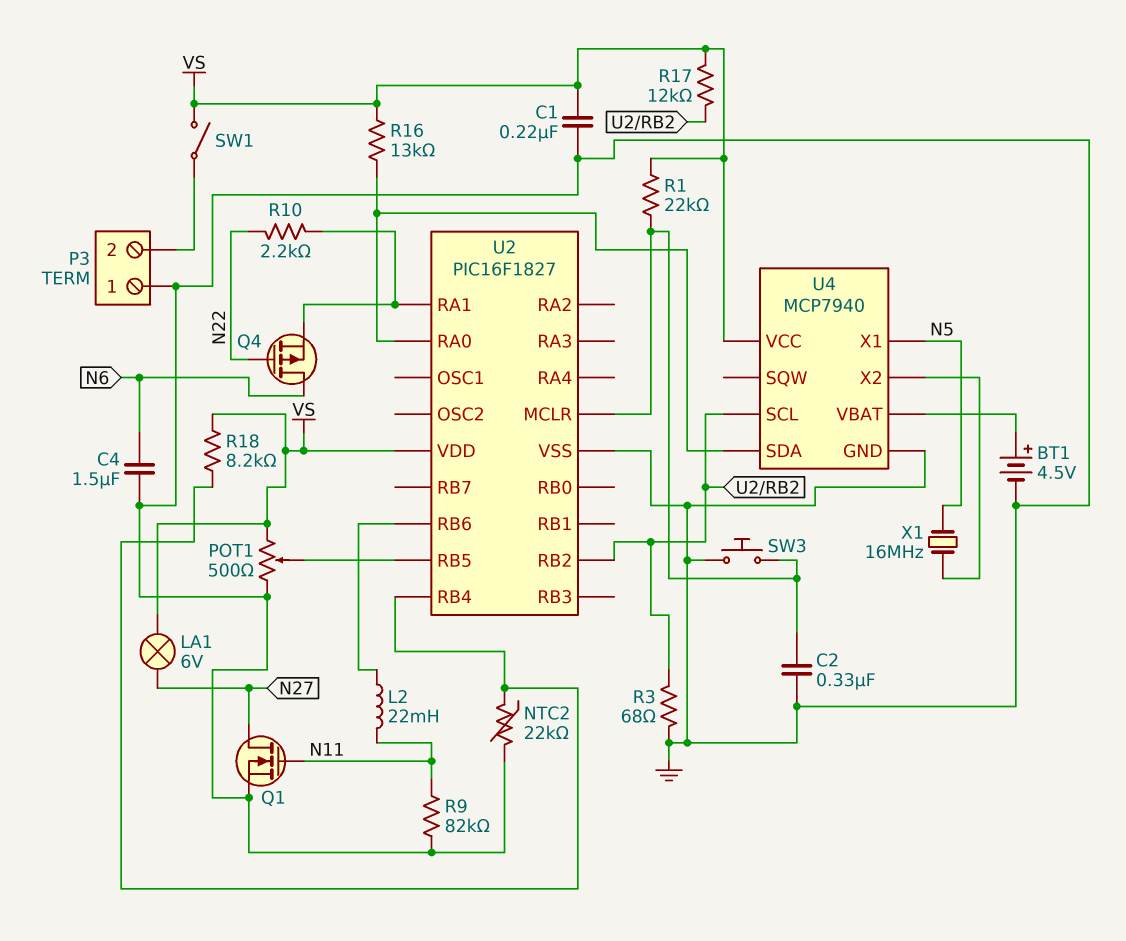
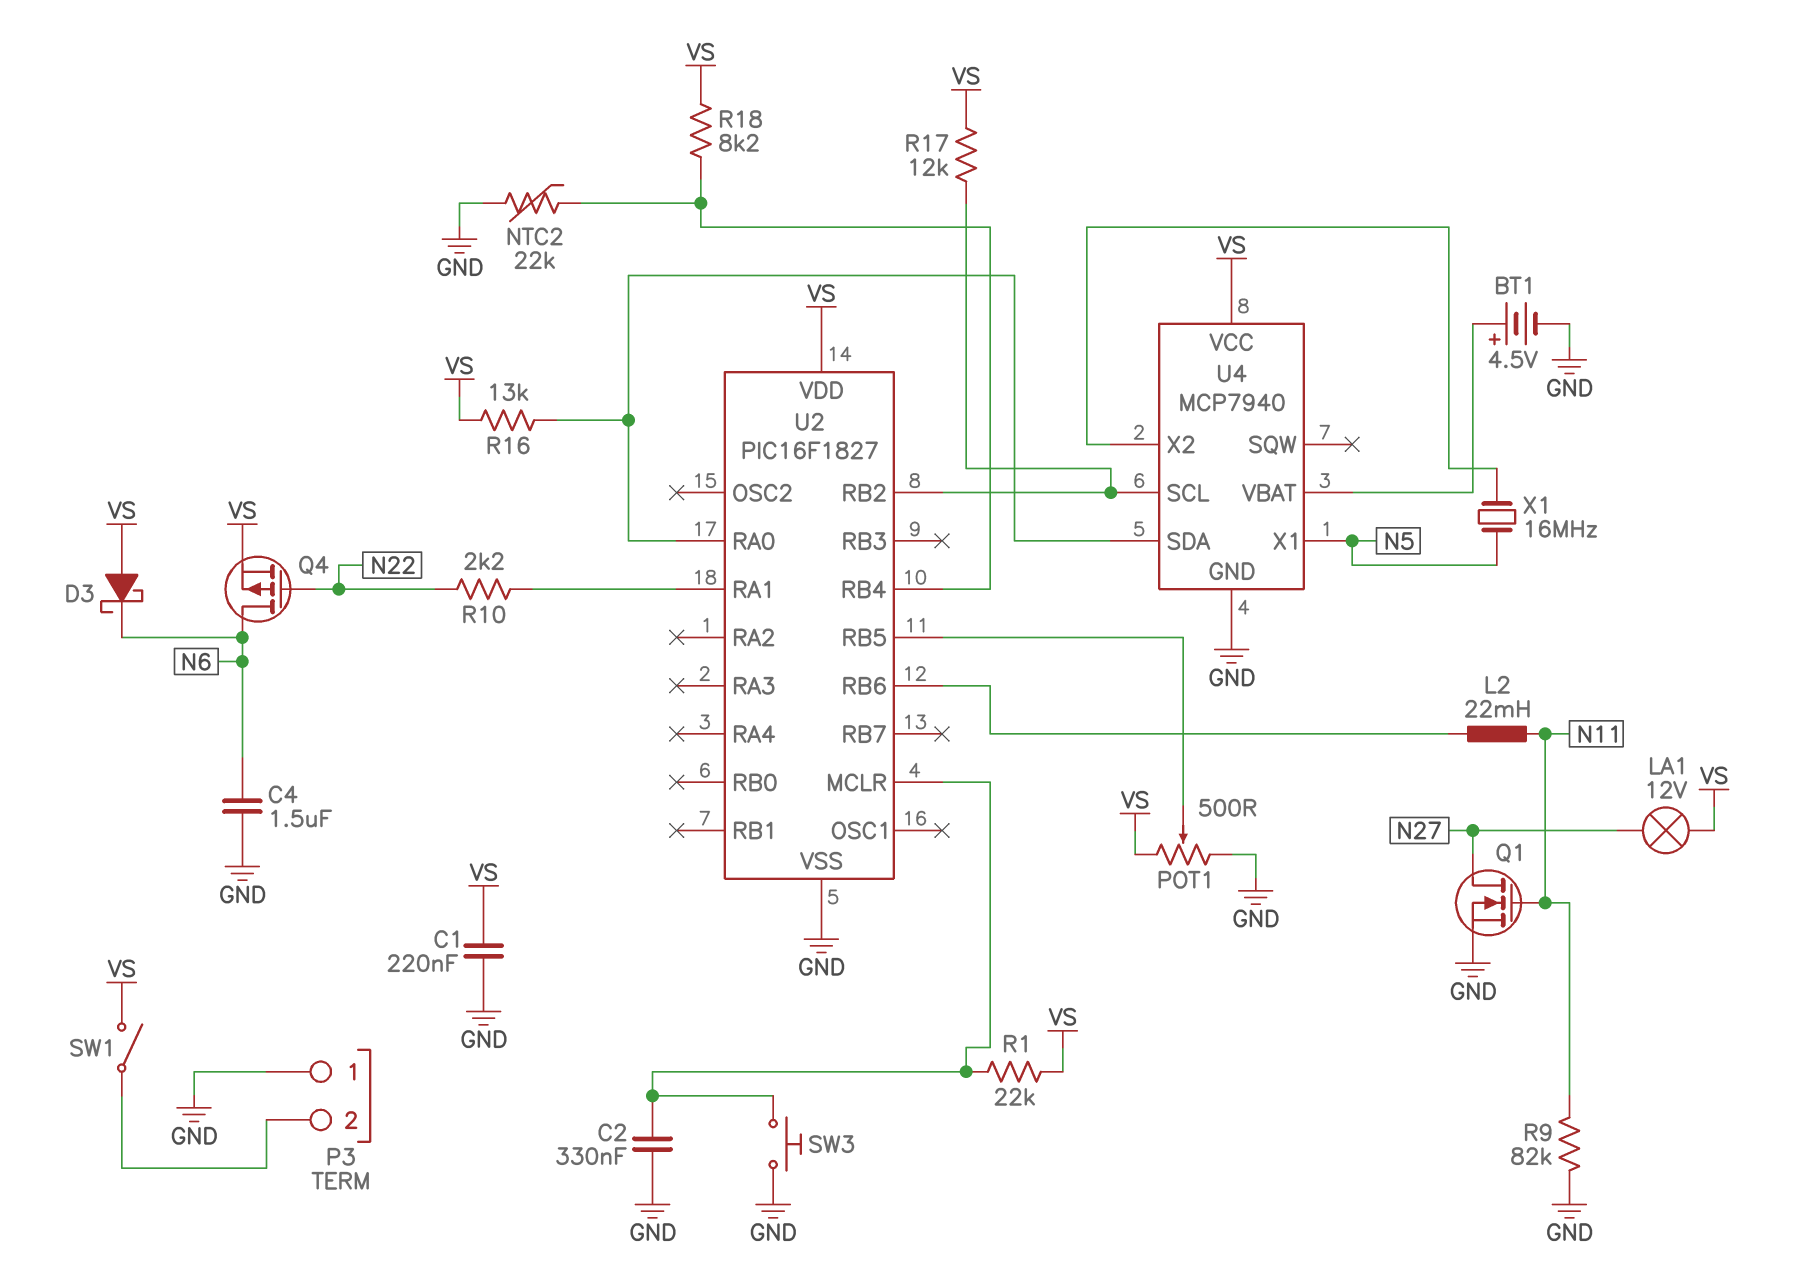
D3: none -> schottky (A VS, K N6)
LA1: lamp 6V (N27, VS) -> lamp 12V (N27, VS)
Q4: PMOS (G N22, D N6, S U2/RA1) -> PMOS (G N22, D N6, S VS)
R3: 68 (GND, U2/RB2) -> none

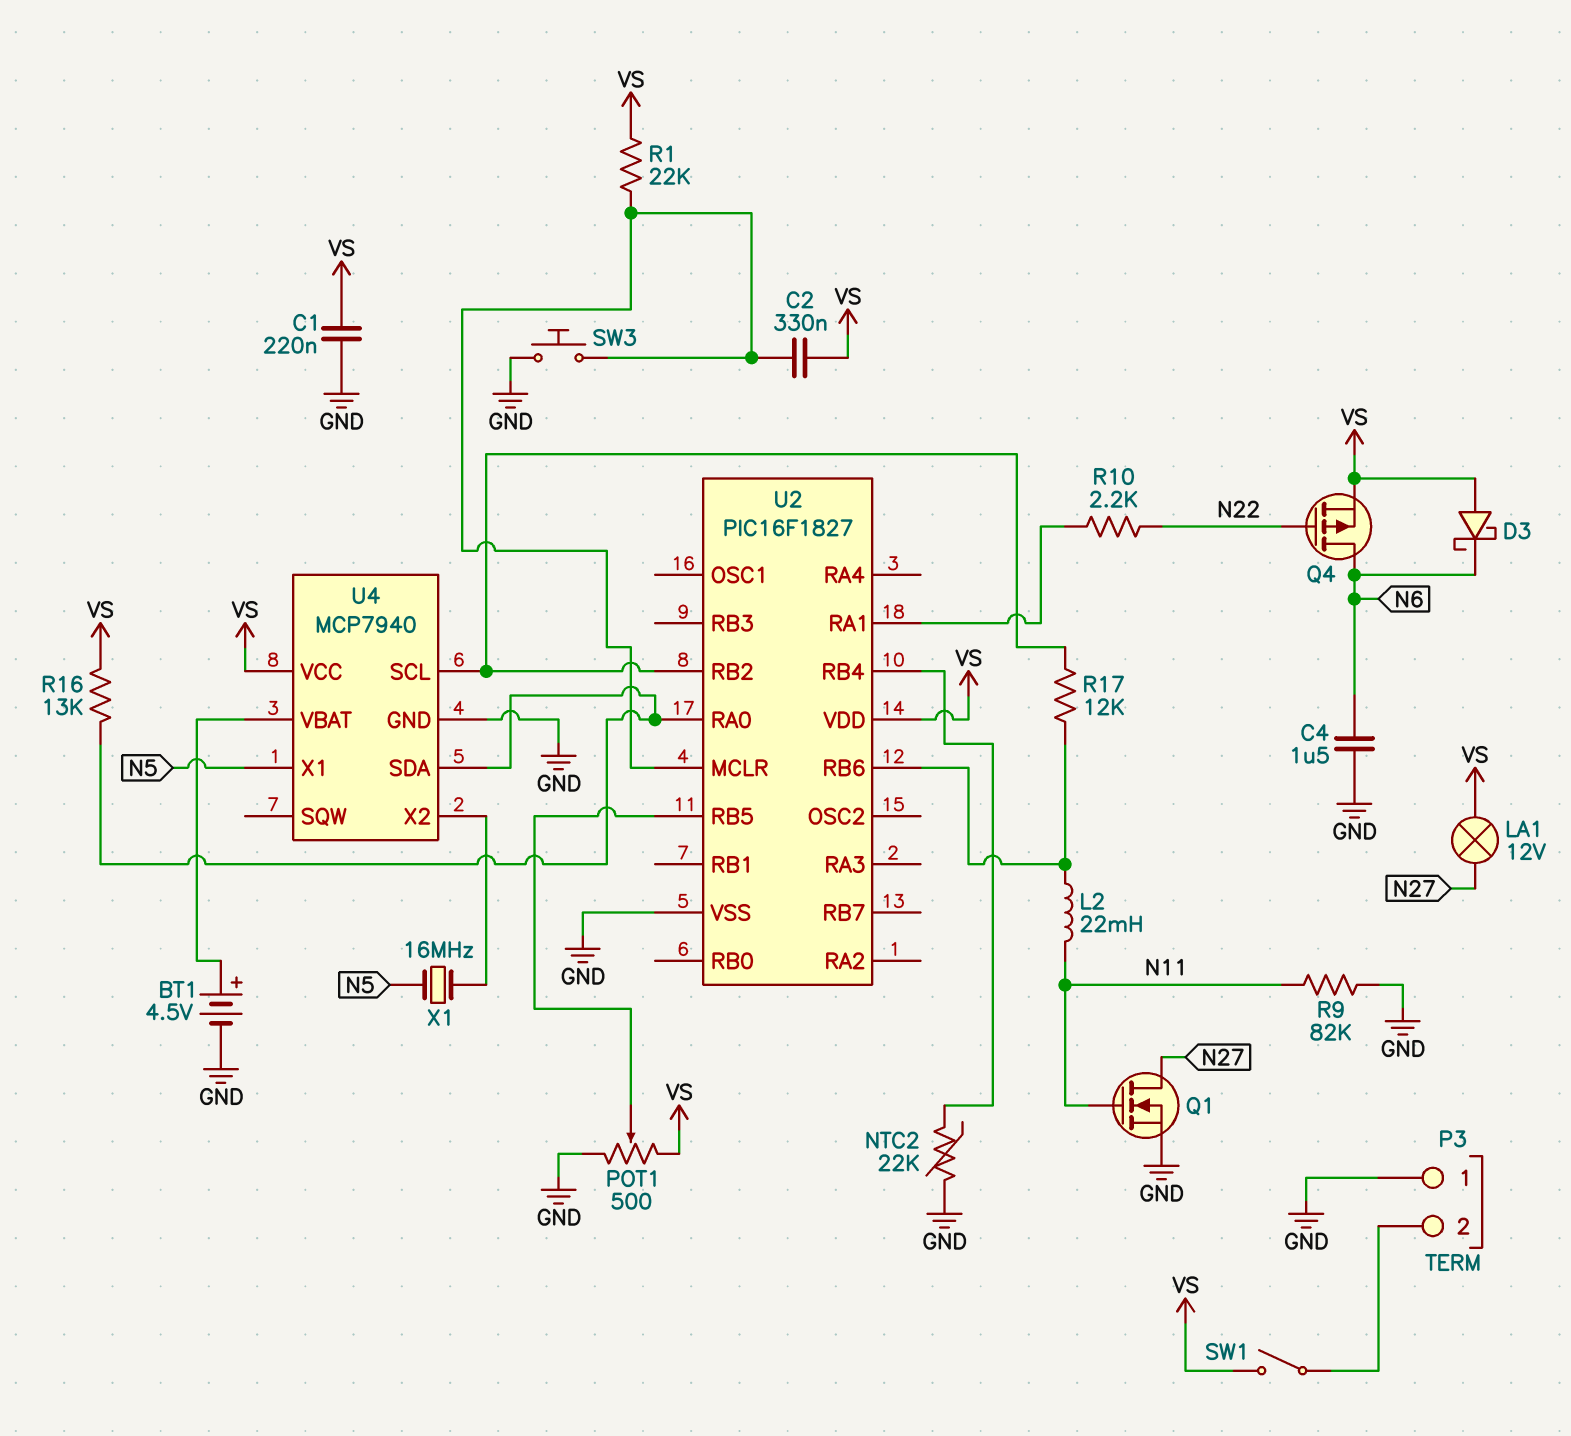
C2: 330nF (GND, U2/MCLR) -> 330nF (U2/MCLR, VS)
R17: 12k (U2/RB2, VS) -> 12k (U2/RB2, U2/RB6)
R18: 8.2k (U2/RB4, VS) -> none

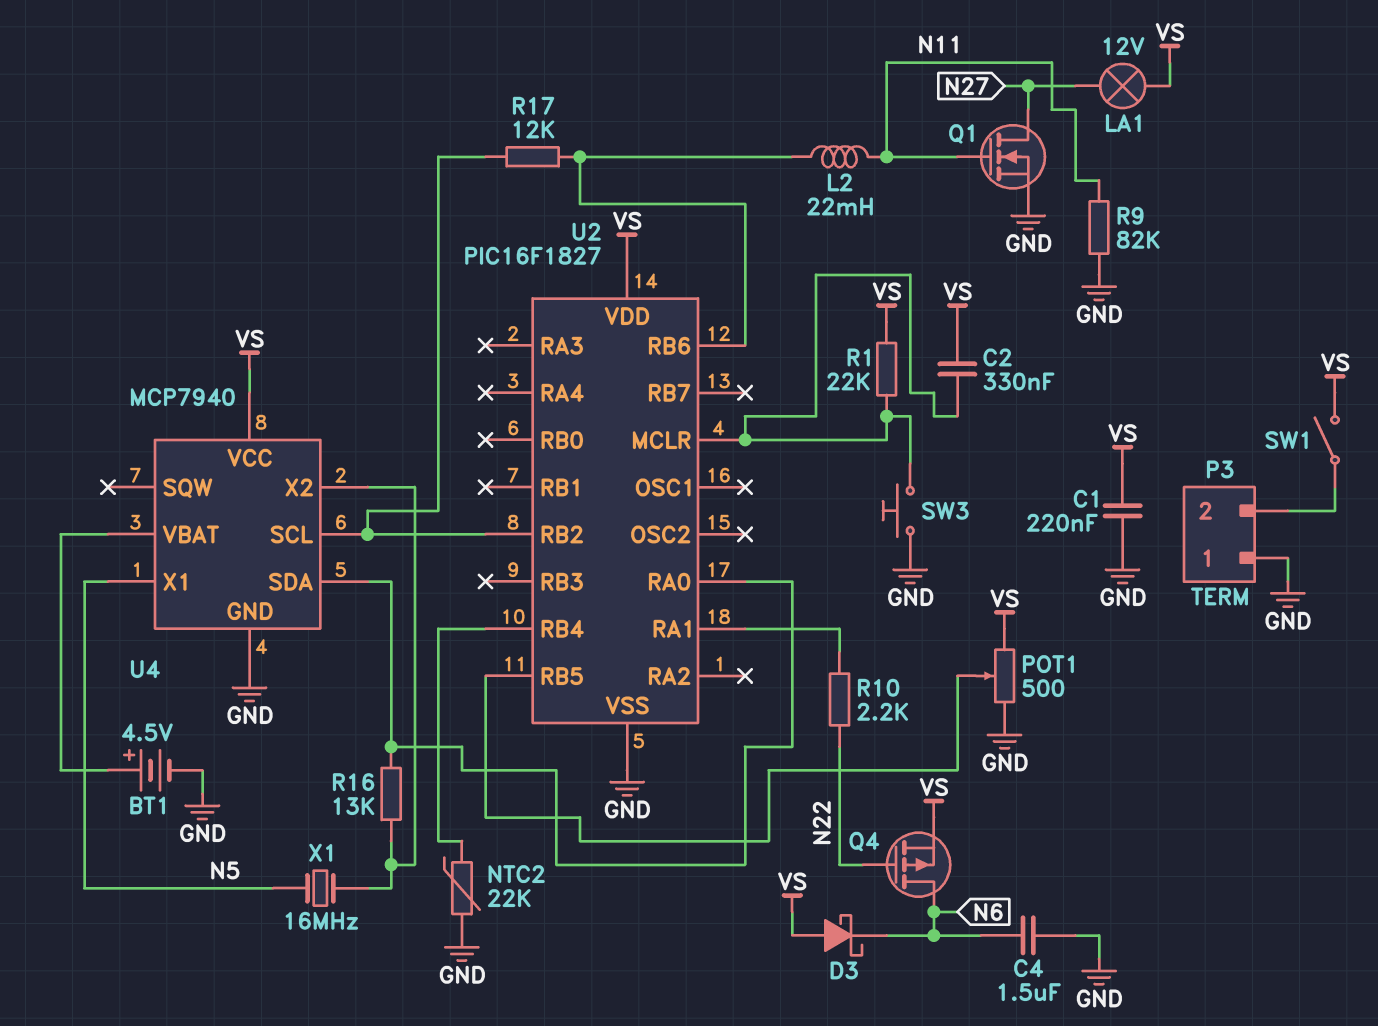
R16: 13k (U2/RA0, VS) -> 13k (U2/RA0, U4/X2)

